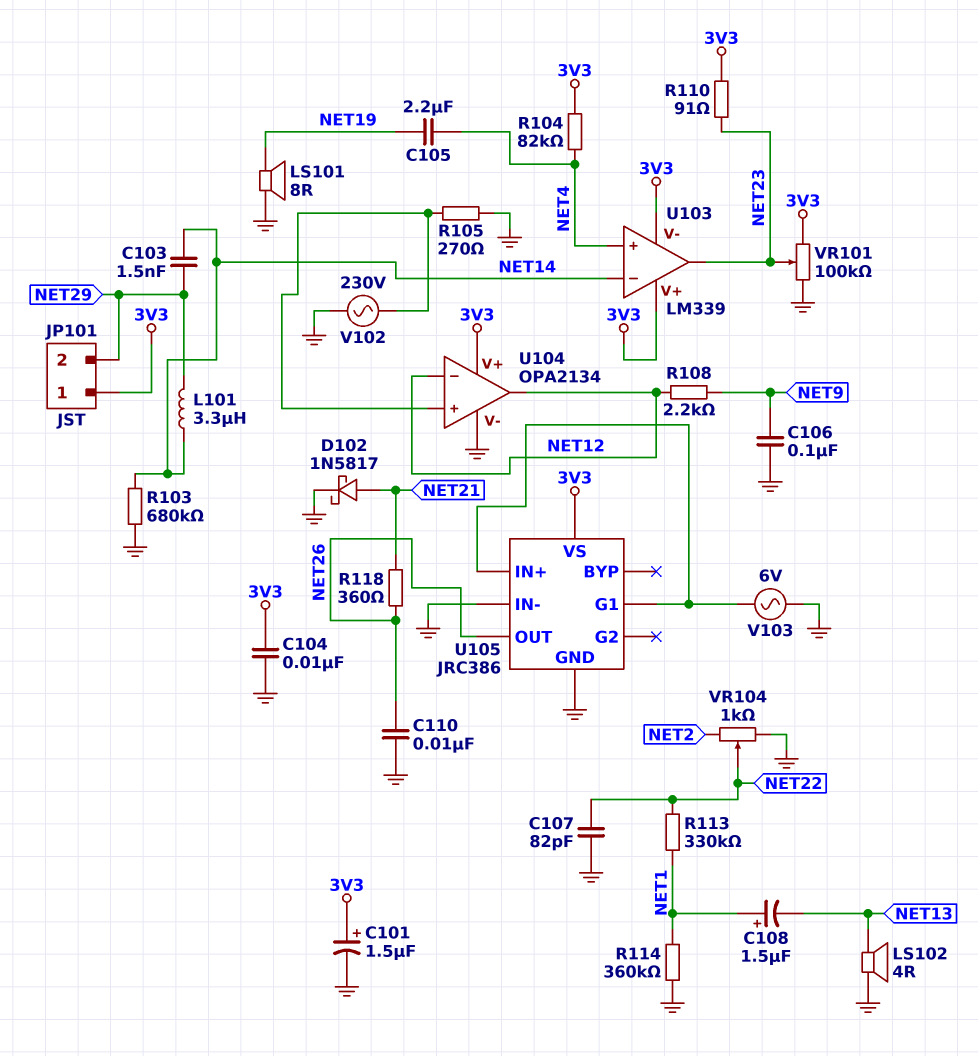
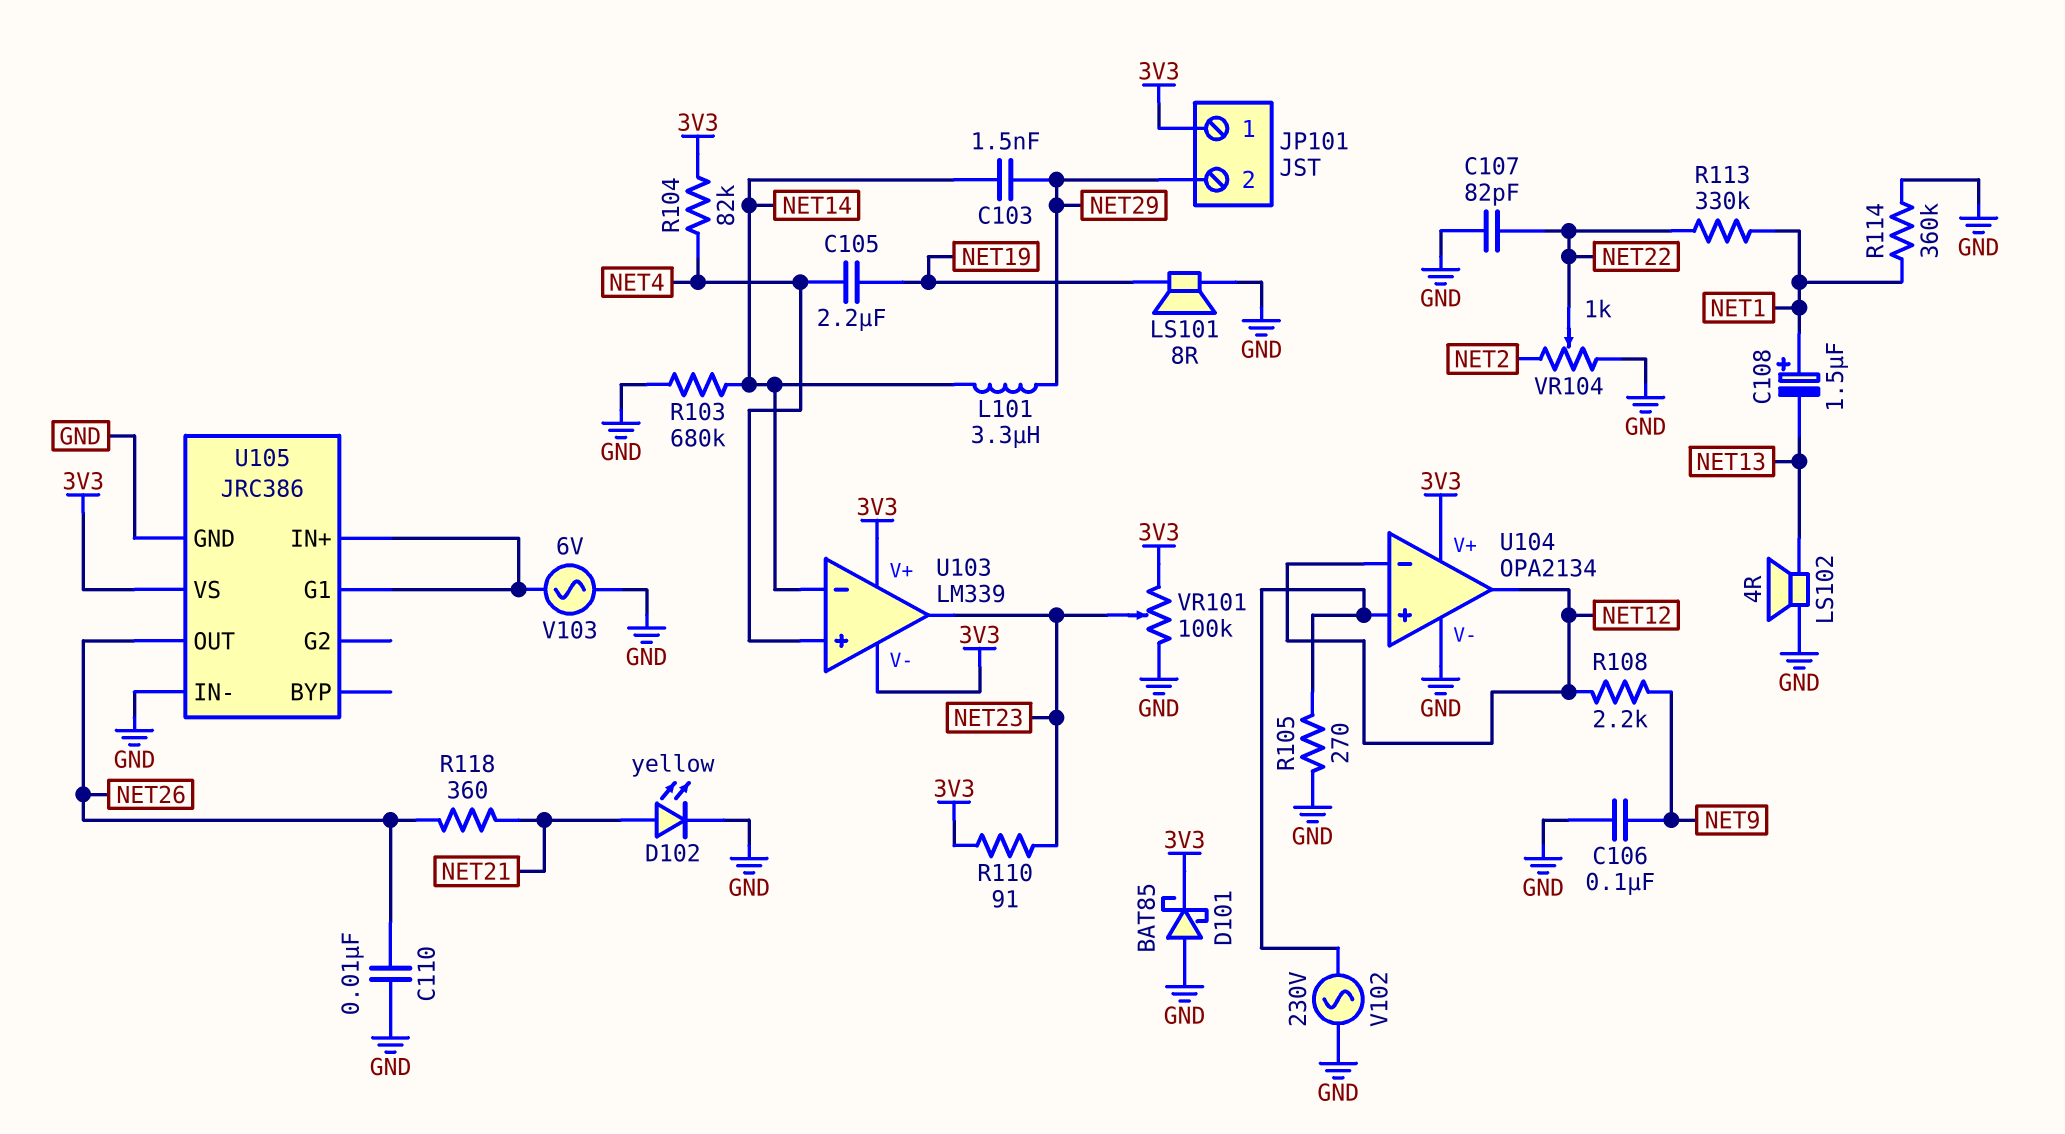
C101: 1.5uF (plus 3V3, minus GND) -> none
C104: 10nF (3V3, GND) -> none
D101: none -> schottky BAT85 (A GND, K 3V3)
D102: schottky 1N5817 (A NET21, K GND) -> LED yellow (A NET21, K GND)

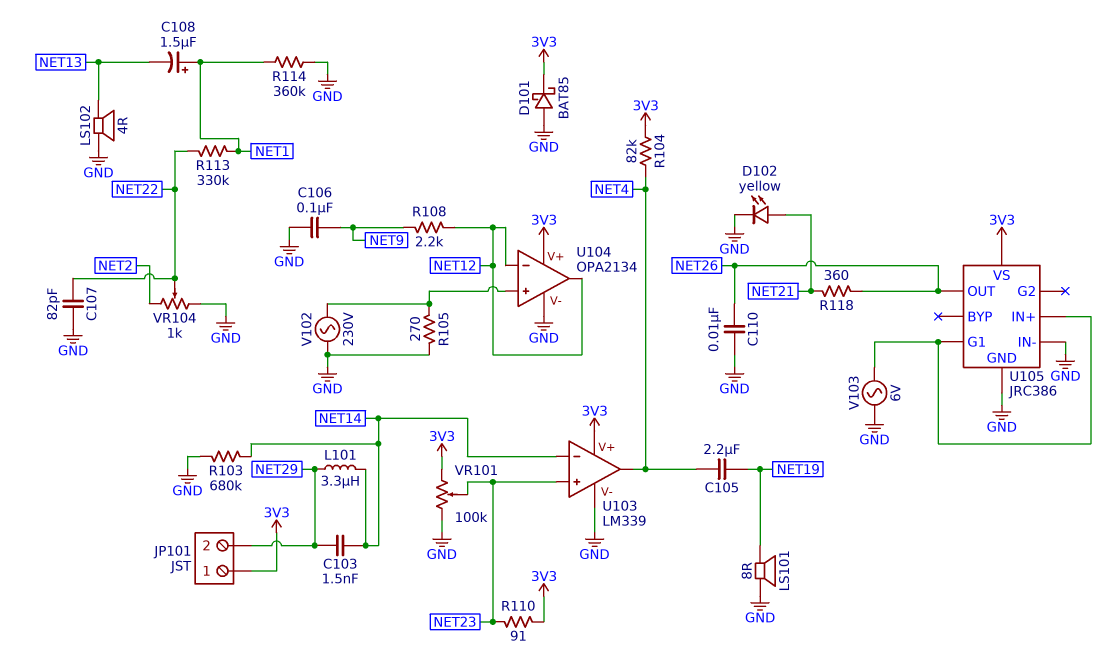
U103 pin V-: 3V3 -> GND
U103 pin in+: NET4 -> NET23
U103 pin out: NET23 -> NET4

